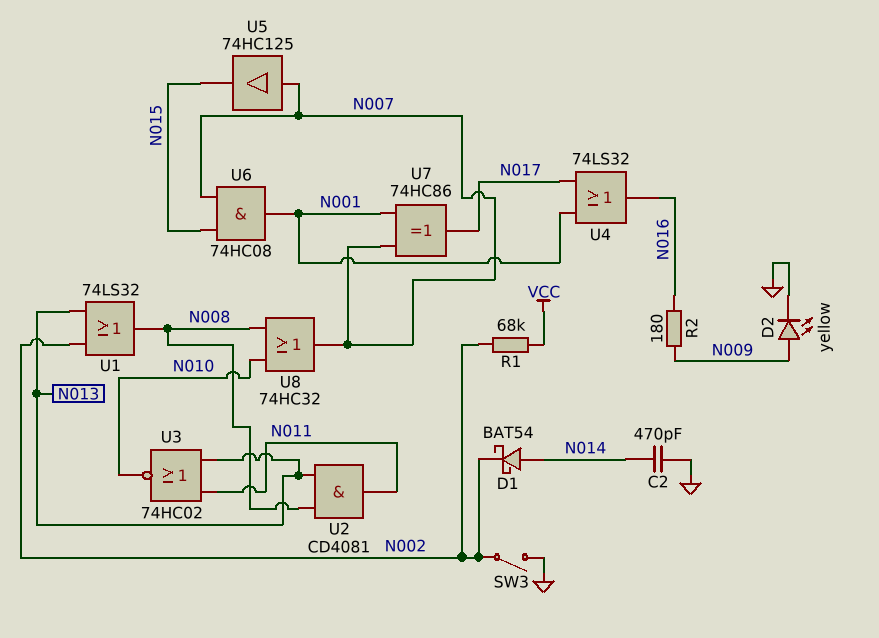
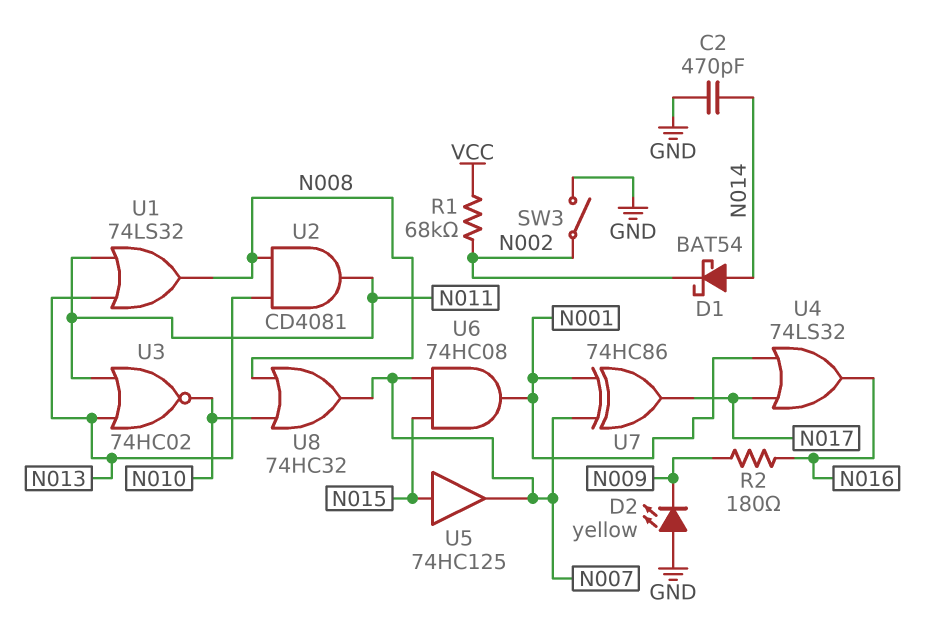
D2: LED yellow (A N009, K GND) -> LED yellow (A GND, K N009)
U1: OR 74LS32 (in N002, in N013, out N008) -> OR 74LS32 (in N011, in N013, out N008)
U5: buffer 74HC125 (in N007, out N015) -> buffer 74HC125 (in N015, out N007)

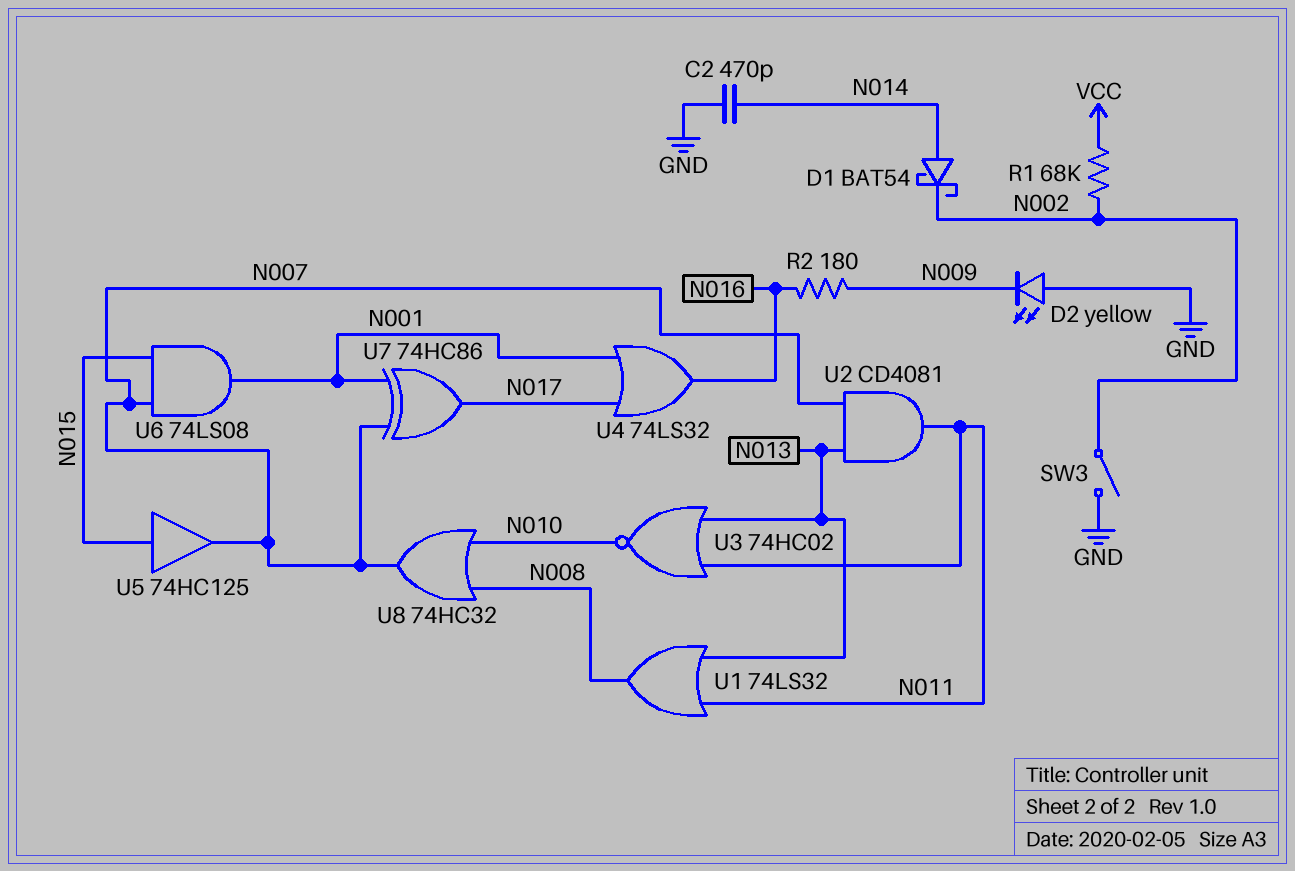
U2: AND CD4081 (in N008, in N013, out N011) -> AND CD4081 (in N007, in N013, out N011)
U6: AND 74HC08 (in N007, in N015, out N001) -> AND 74LS08 (in N007, in N015, out N001)

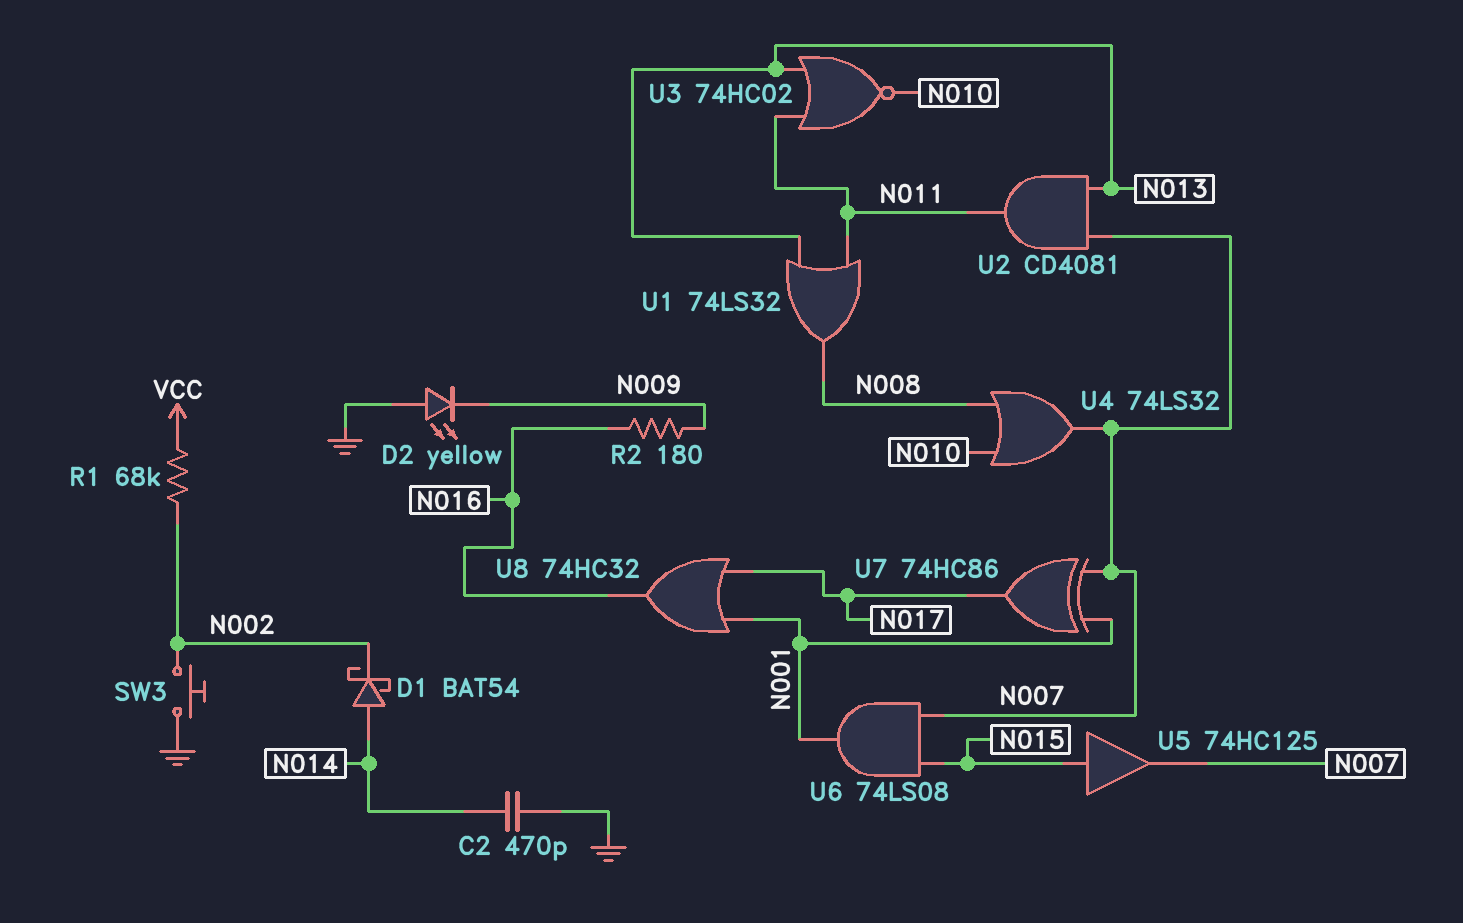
SW3: switch (GND, N002) -> button (GND, N002)
U4: OR 74LS32 (in N001, in N017, out N016) -> OR 74LS32 (in N008, in N010, out N007)
U8: OR 74HC32 (in N008, in N010, out N007) -> OR 74HC32 (in N001, in N017, out N016)

